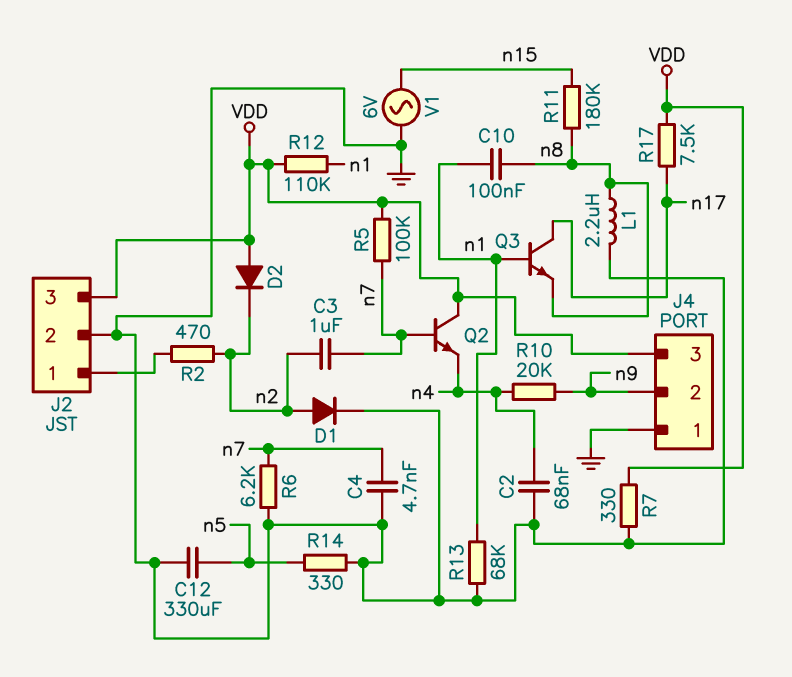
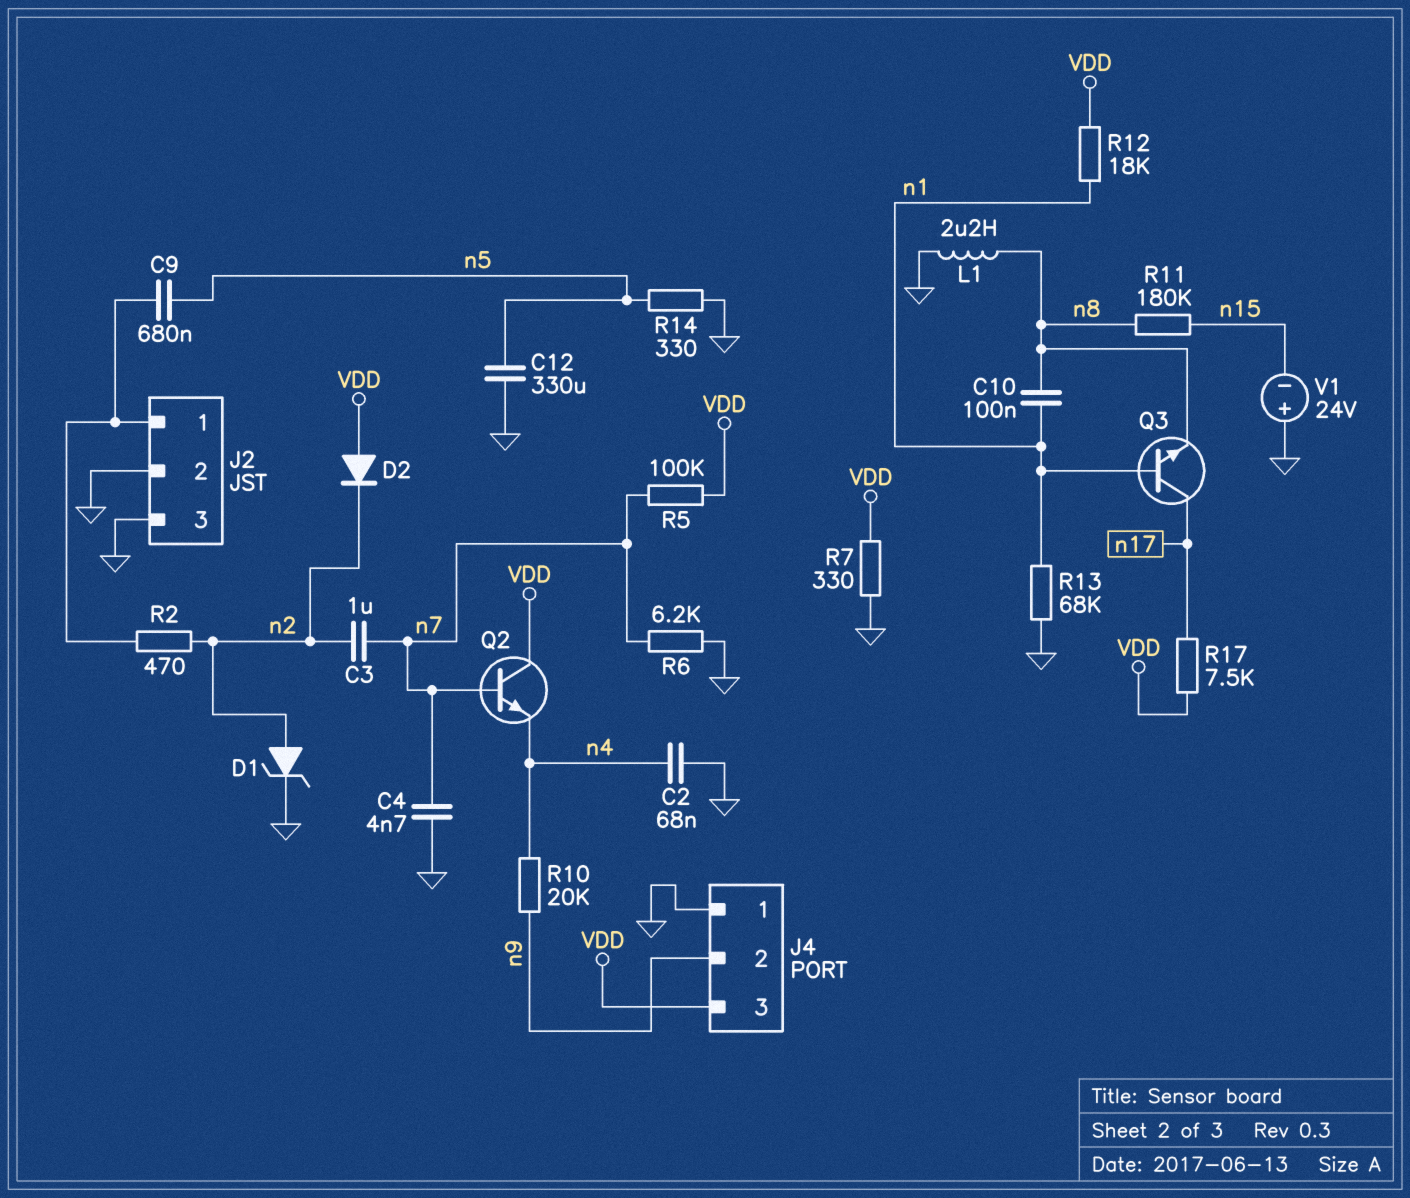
C9: none -> 680nF (J2/1, n5)
D1: diode (A n2, K GND) -> zener (A n2, K GND)
J2 pin 3: VDD -> GND
R12: 110k (VDD, n1) -> 18k (VDD, n1)
V1: AC 6V (GND, n15) -> 24V (plus GND, minus n15)

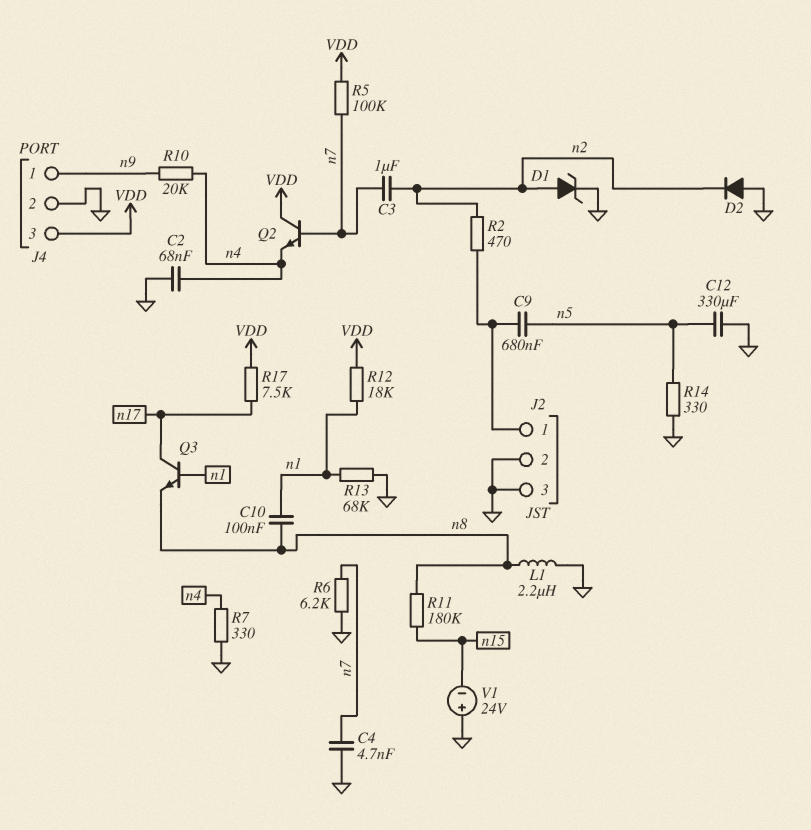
D2: diode (A VDD, K n2) -> diode (A GND, K n2)
J4 pin 1: GND -> n9
J4 pin 2: n9 -> GND
R7: 330 (GND, VDD) -> 330 (GND, n4)

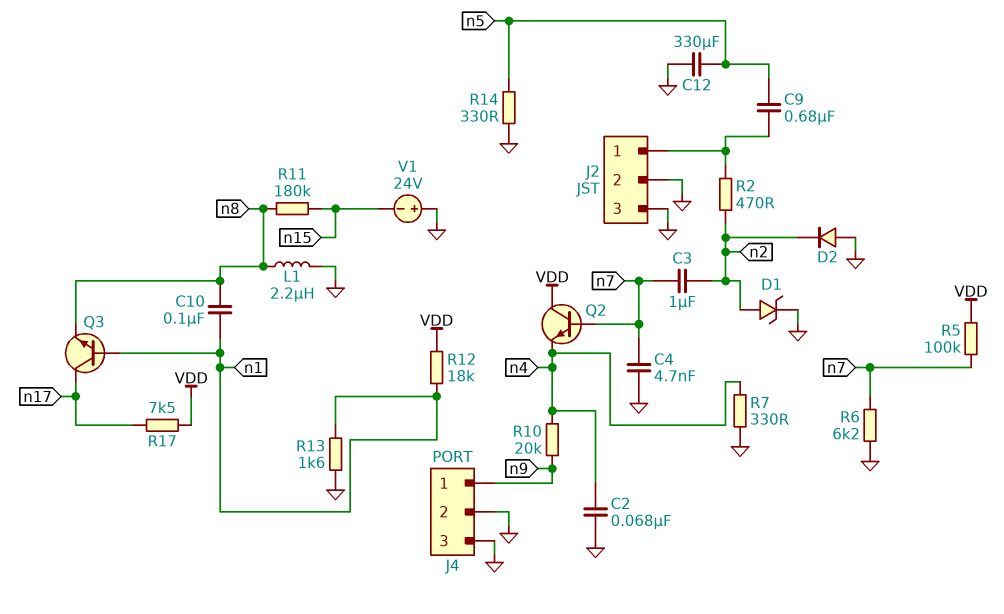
J4 pin 3: VDD -> GND
R13: 68k (GND, n1) -> 1.6k (GND, n1)

